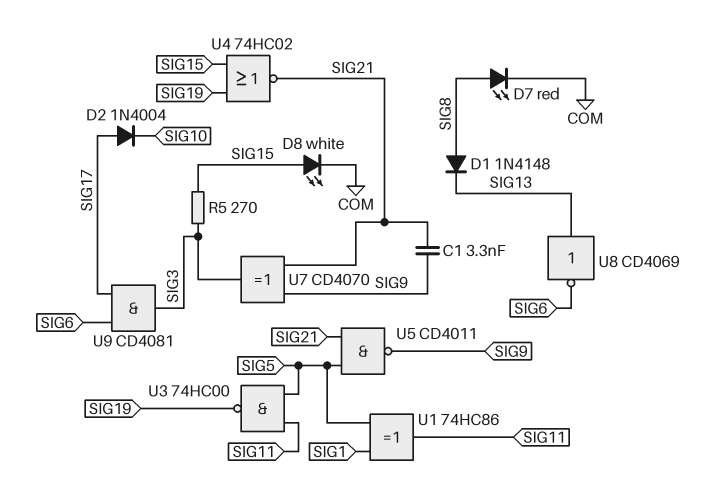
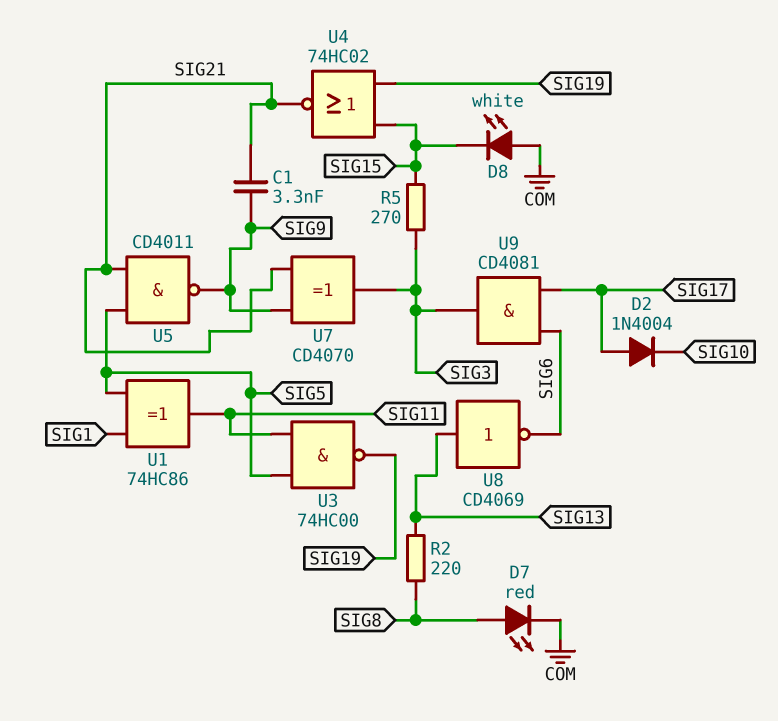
D1: diode 1N4148 (A SIG8, K SIG13) -> none
D8: LED white (A SIG15, K COM) -> LED white (A COM, K SIG15)
R2: none -> 220 (SIG8, SIG13)

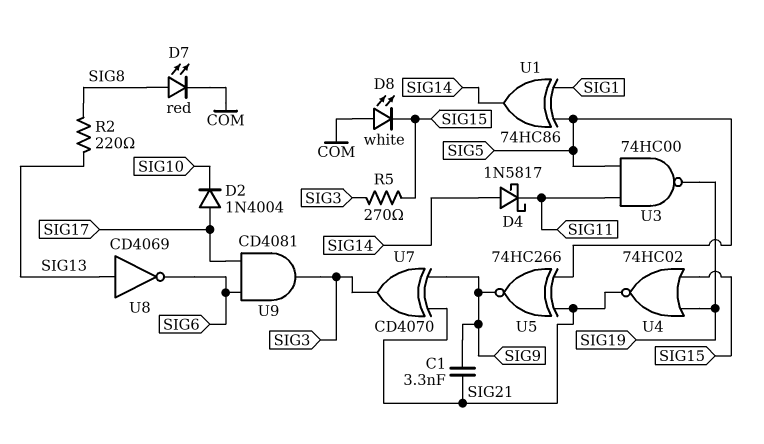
D4: none -> schottky 1N5817 (A SIG14, K SIG11)
U1: XOR 74HC86 (in SIG1, in SIG5, out SIG11) -> XOR 74HC86 (in SIG1, in SIG5, out SIG14)
U5: NAND CD4011 (in SIG5, in SIG21, out SIG9) -> XNOR 74HC266 (in SIG5, in SIG21, out SIG9)

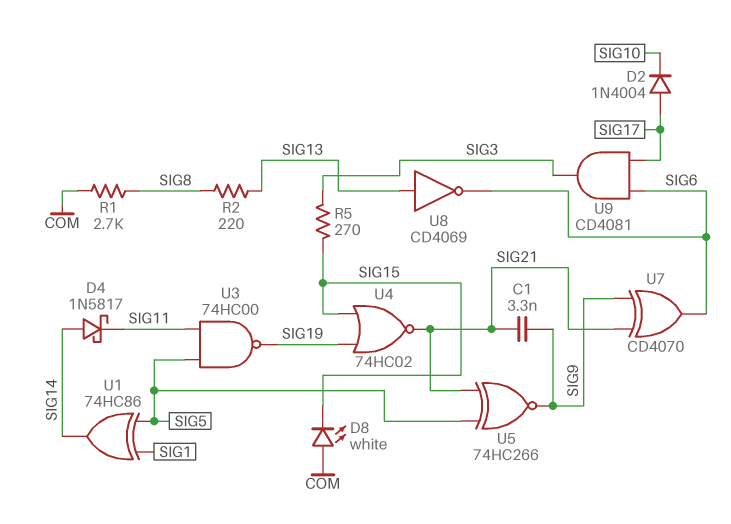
D7: LED red (A SIG8, K COM) -> none
R1: none -> 2.7k (COM, SIG8)
U7: XOR CD4070 (in SIG9, in SIG21, out SIG3) -> XOR CD4070 (in SIG9, in SIG21, out SIG6)

